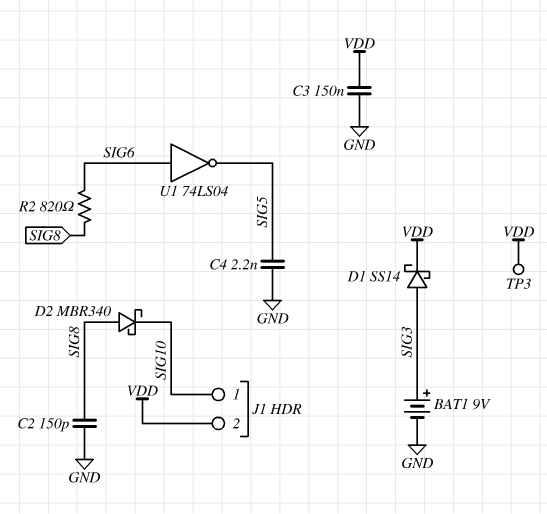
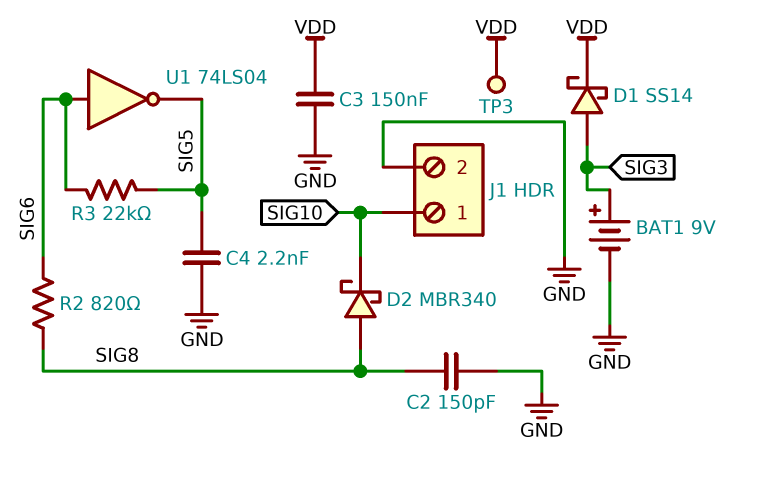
J1 pin 2: VDD -> GND
R3: none -> 22k (SIG5, SIG6)

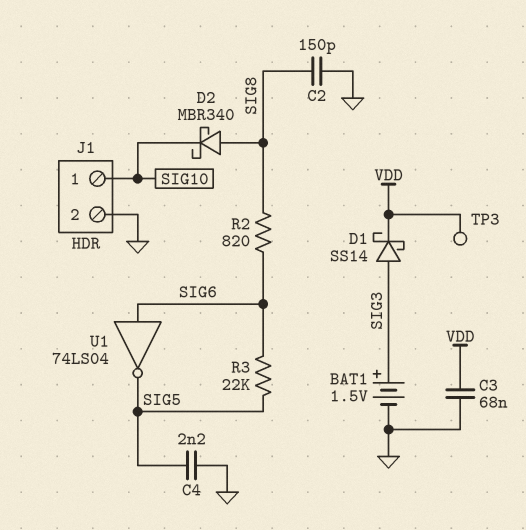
BAT1: 9V (plus SIG3, minus GND) -> 1.5V (plus SIG3, minus GND)
C3: 150nF (GND, VDD) -> 68nF (GND, VDD)

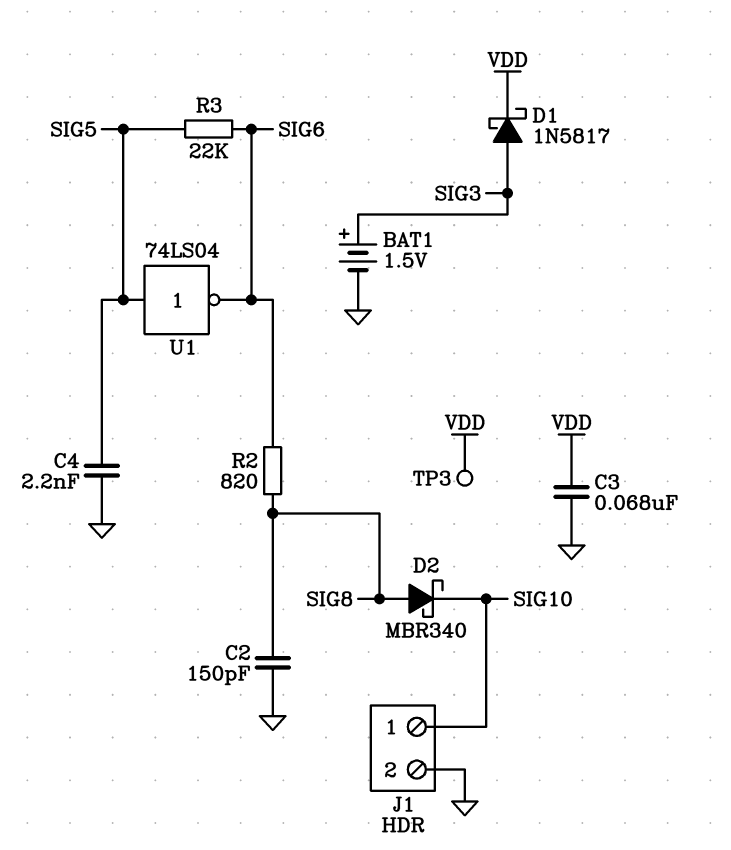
D1: schottky SS14 (A SIG3, K VDD) -> schottky 1N5817 (A SIG3, K VDD)
U1: NOT 74LS04 (in SIG6, out SIG5) -> NOT 74LS04 (in SIG5, out SIG6)

